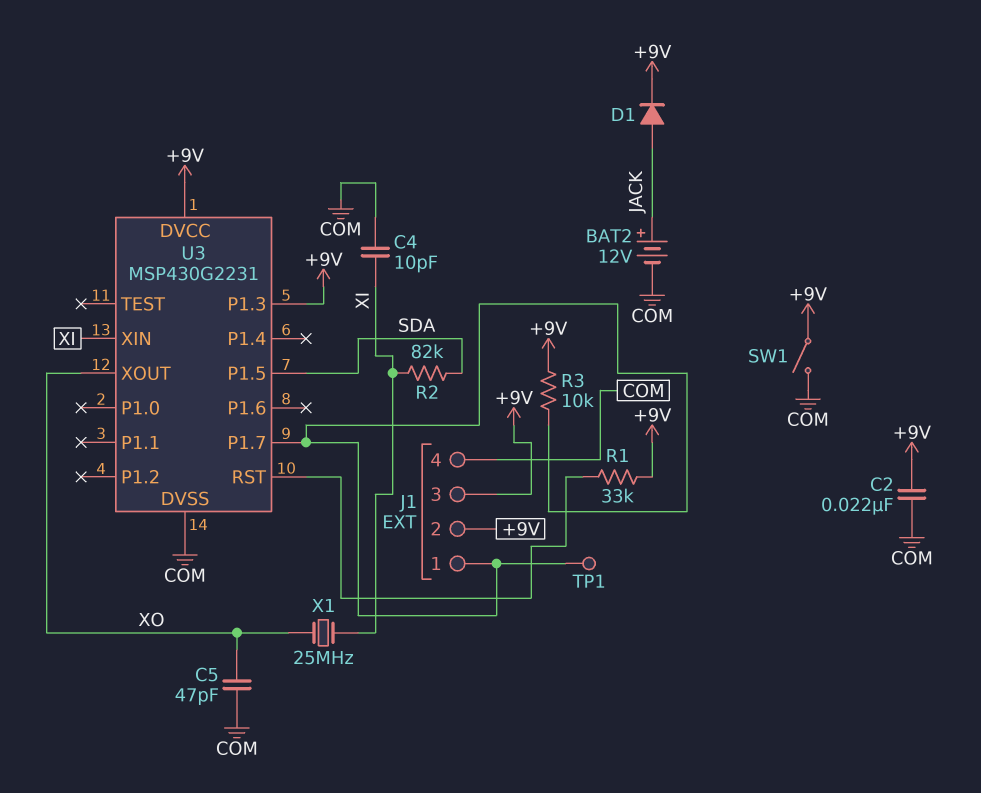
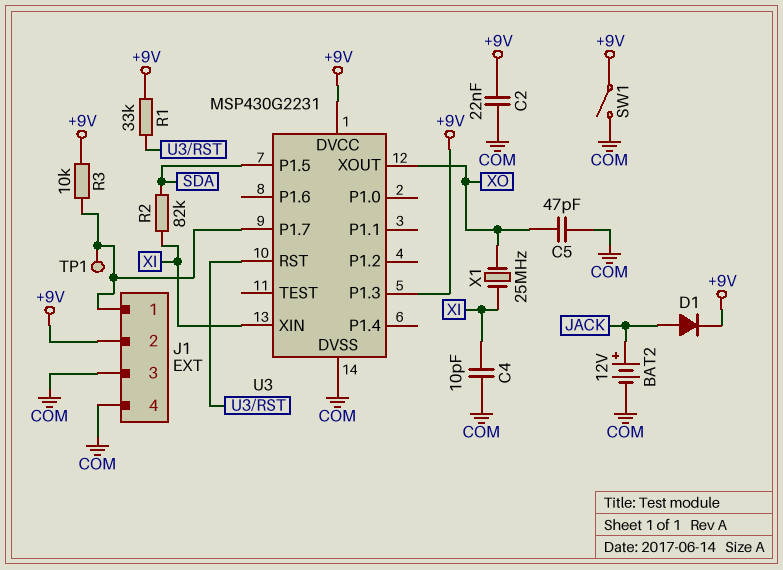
J1 pin 3: +9V -> COM

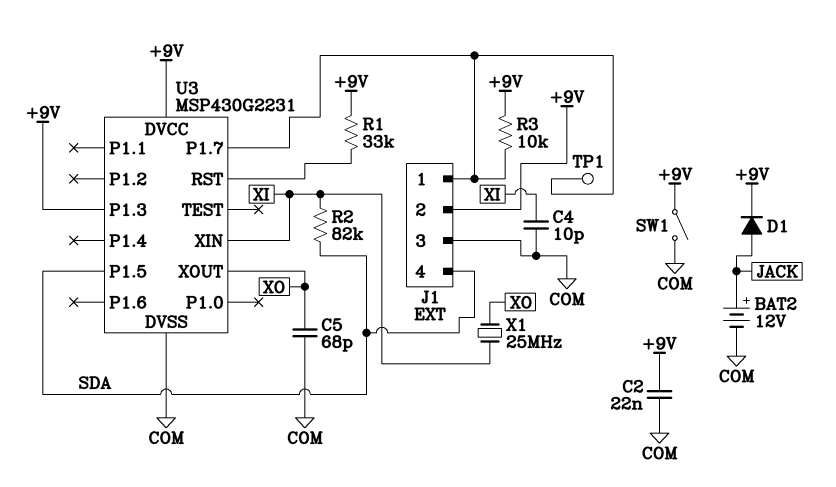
C5: 47pF (COM, XO) -> 68pF (COM, XO)
J1 pin 4: COM -> SDA

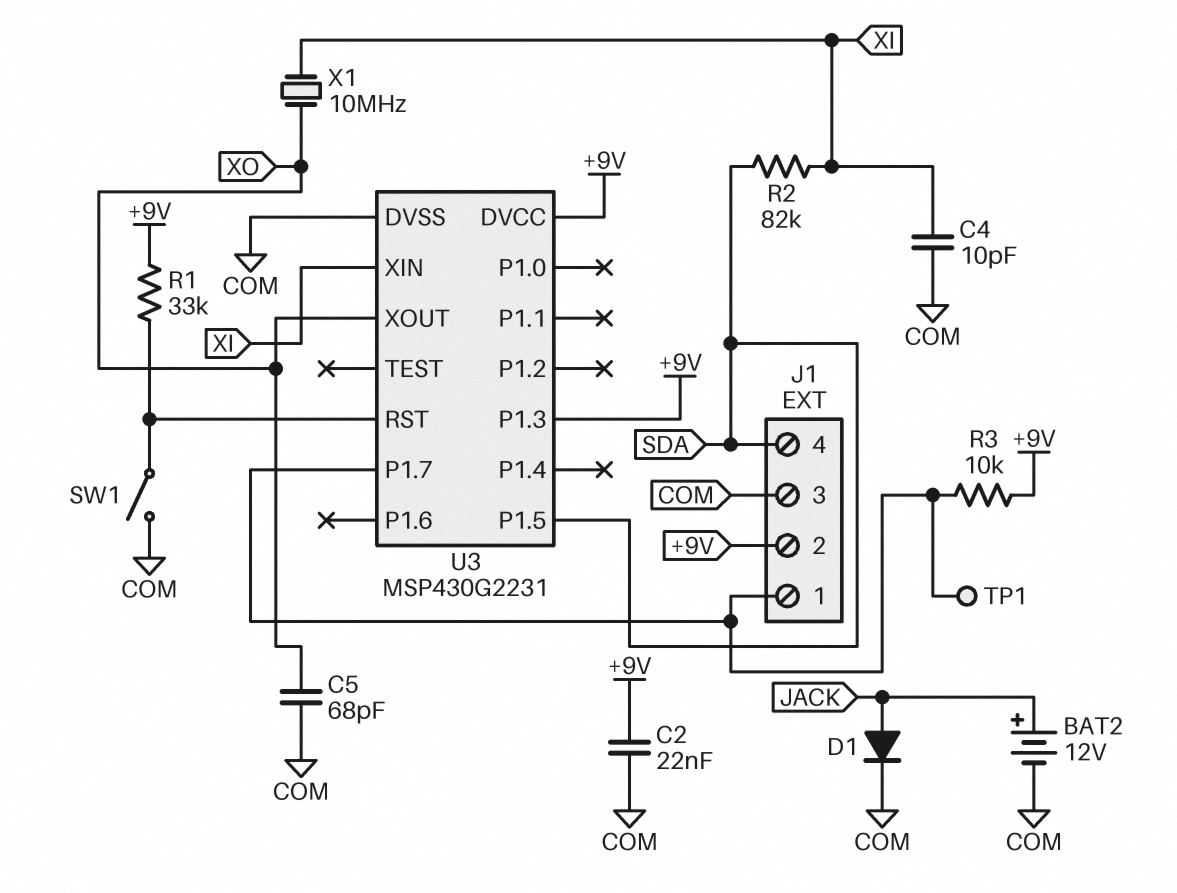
D1: diode (A JACK, K +9V) -> diode (A JACK, K COM)
SW1: switch (+9V, COM) -> switch (COM, U3/RST)
X1: 25MHz (XI, XO) -> 10MHz (XI, XO)

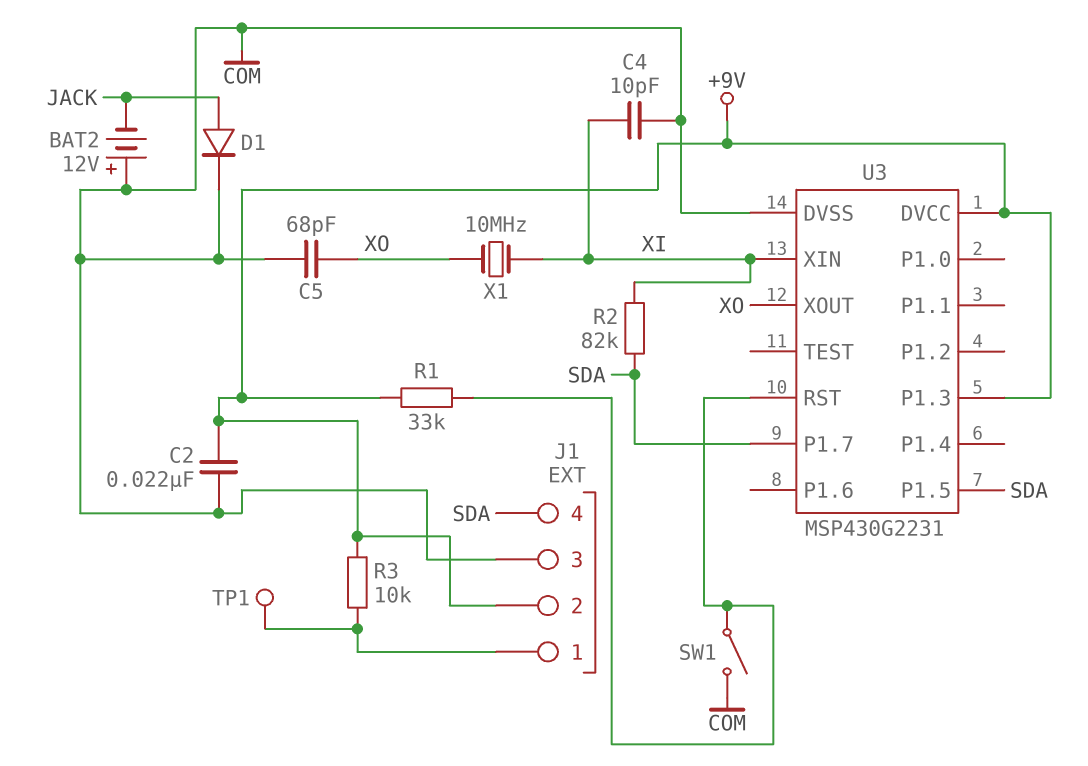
BAT2: 12V (plus JACK, minus COM) -> 12V (plus COM, minus JACK)
U3 pin P1.7: J1/1 -> SDA

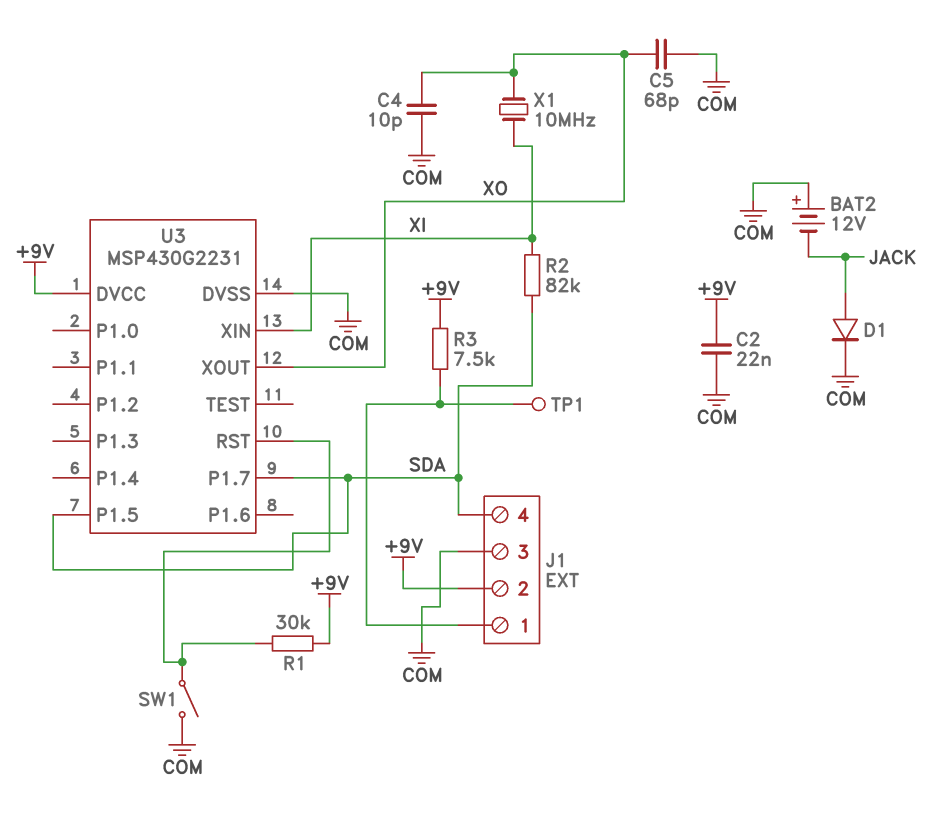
C4: 10pF (COM, XI) -> 10pF (COM, XO)
R1: 33k (+9V, U3/RST) -> 30k (+9V, U3/RST)
R3: 10k (+9V, J1/1) -> 7.5k (+9V, J1/1)
U3 pin P1.3: +9V -> none

